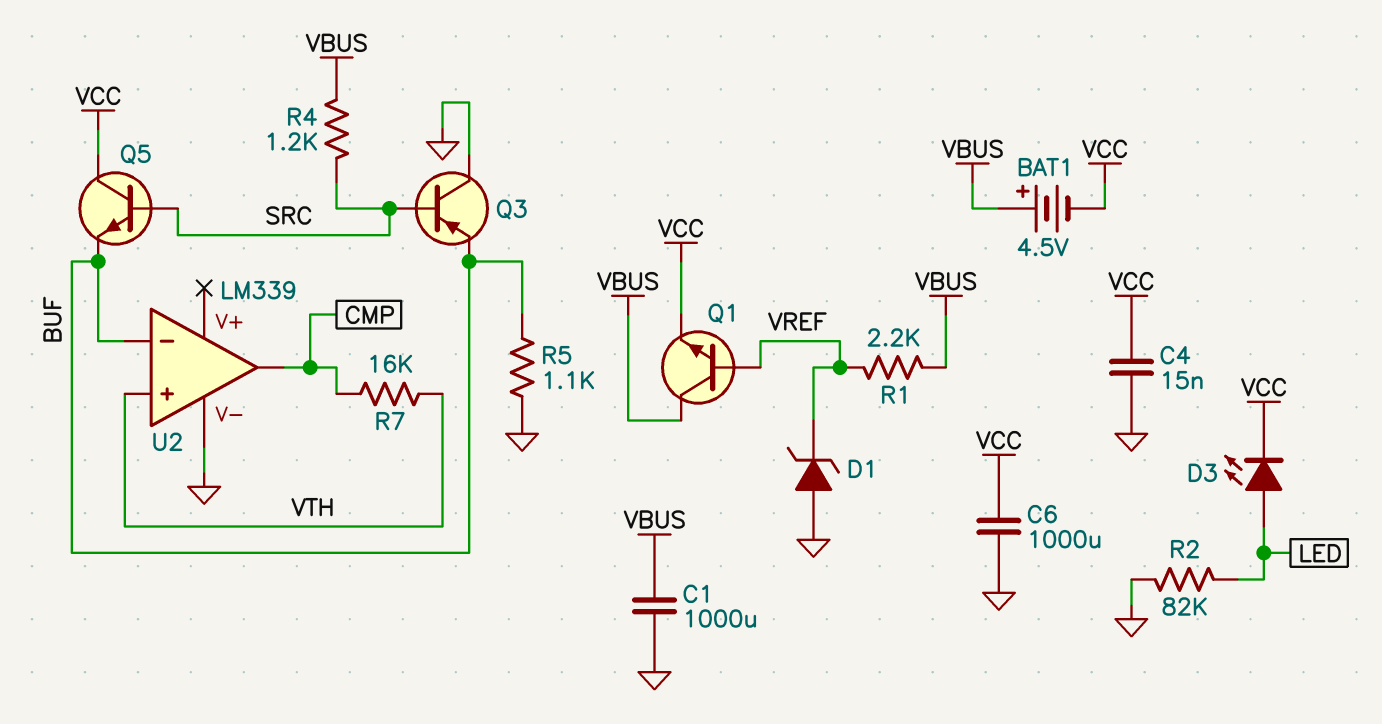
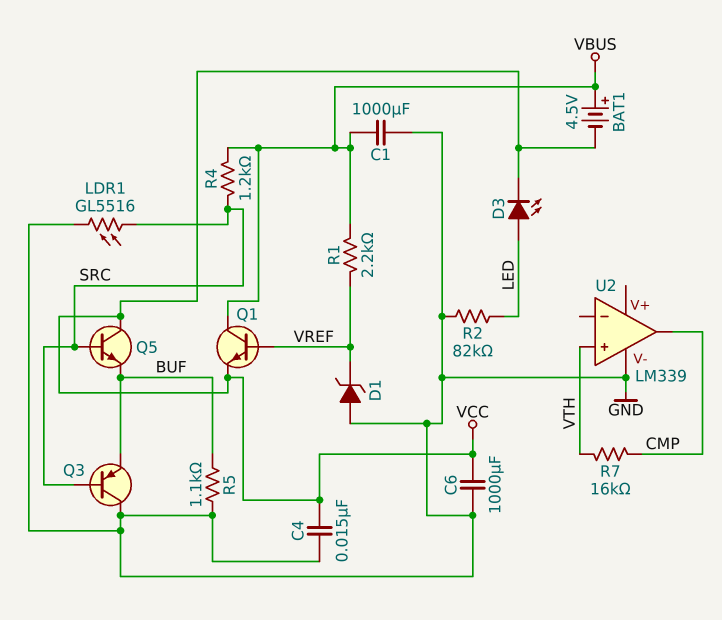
LDR1: none -> GL5516 (GND, SRC)
U2 pin in-: BUF -> none

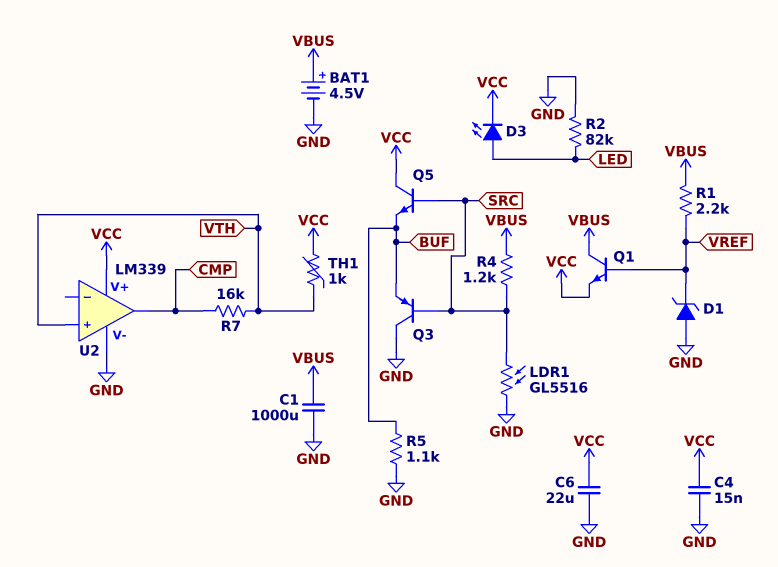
BAT1: 4.5V (plus VBUS, minus VCC) -> 4.5V (plus VBUS, minus GND)
C6: 1000uF (GND, VCC) -> 22uF (GND, VCC)
TH1: none -> 1k (VCC, VTH)
U2 pin V+: none -> VCC

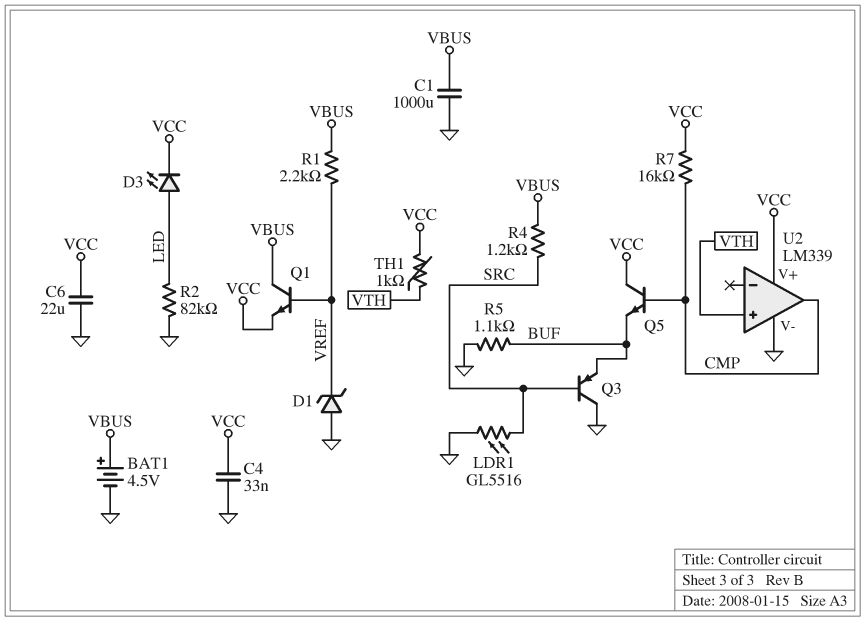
C4: 15nF (GND, VCC) -> 33nF (GND, VCC)
Q5: NPN (B SRC, C VCC, E BUF) -> NPN (B CMP, C VCC, E BUF)
R7: 16k (CMP, VTH) -> 16k (CMP, VCC)

